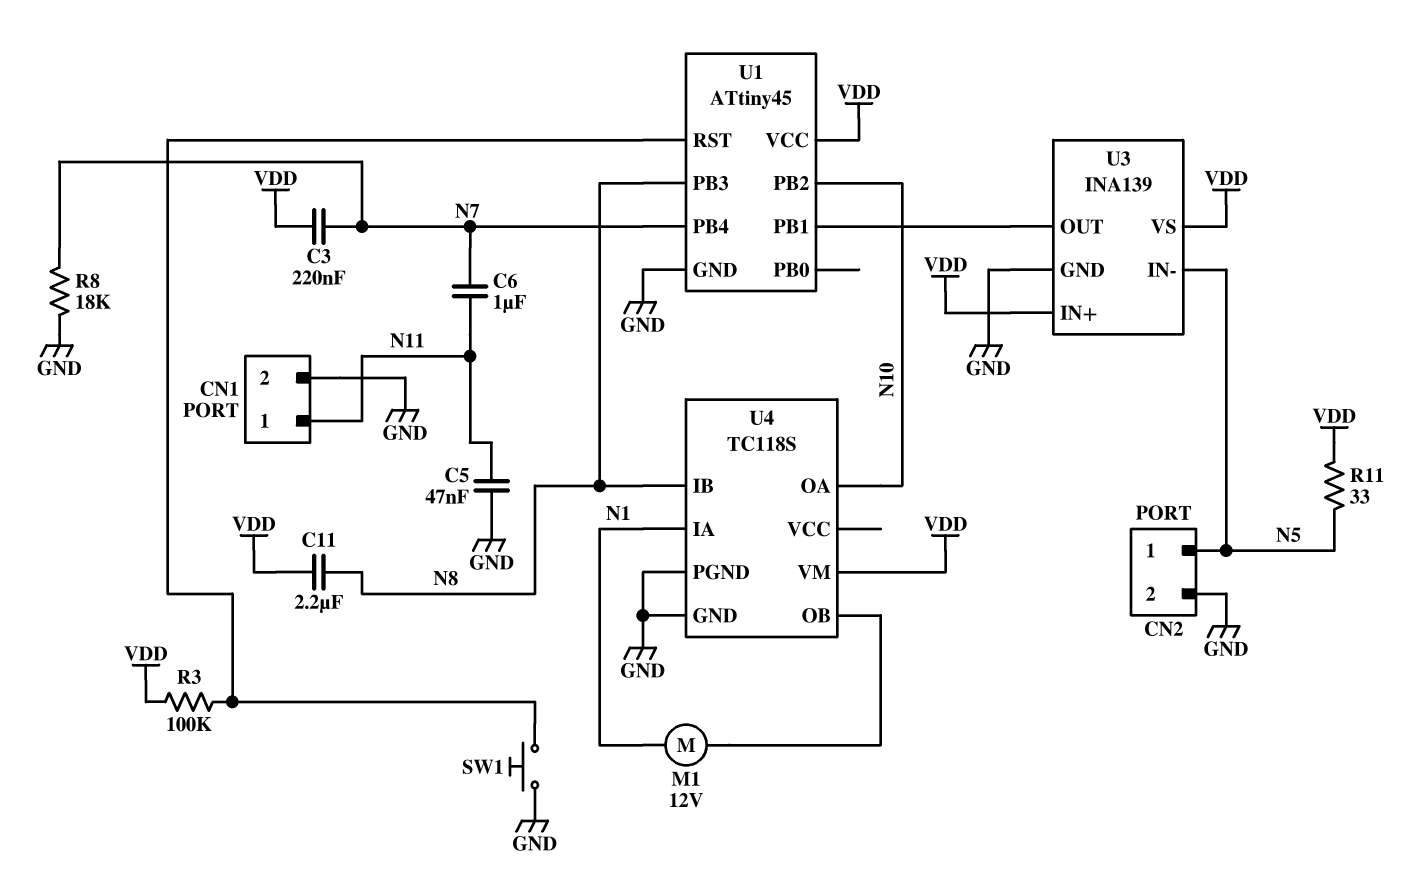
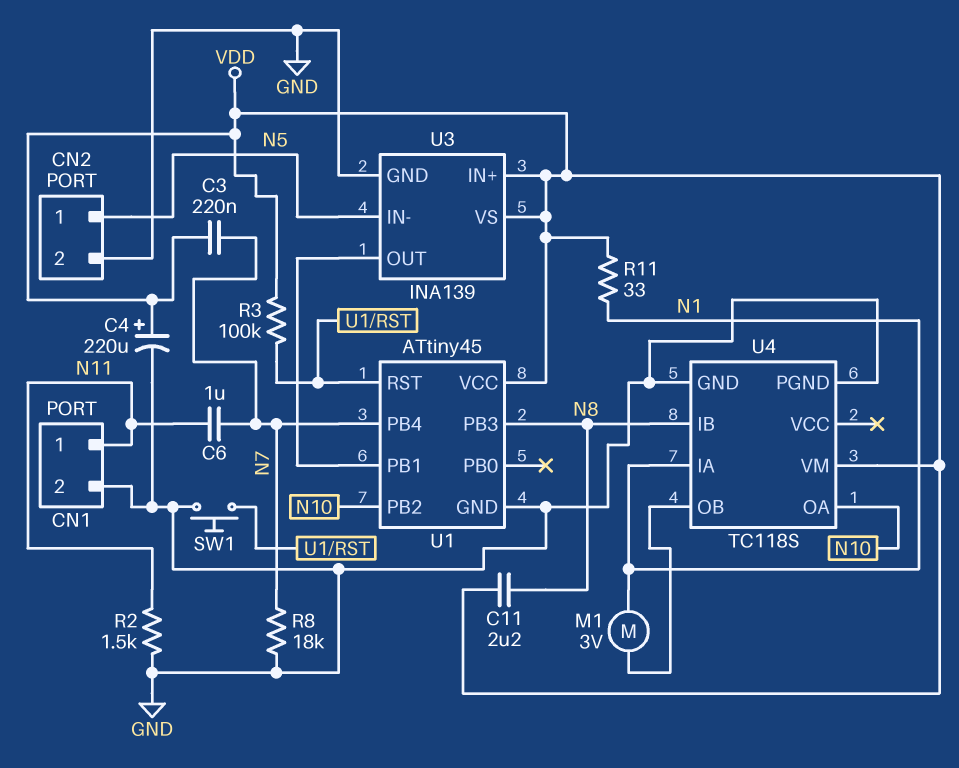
C4: none -> 220uF (plus VDD, minus GND)
C5: 47nF (GND, N11) -> none
M1: motor 12V (N1, U4/OB) -> motor 3V (N1, U4/OB)
R2: none -> 1.5k (GND, N11)
R11: 33 (N5, VDD) -> 33 (N1, VDD)

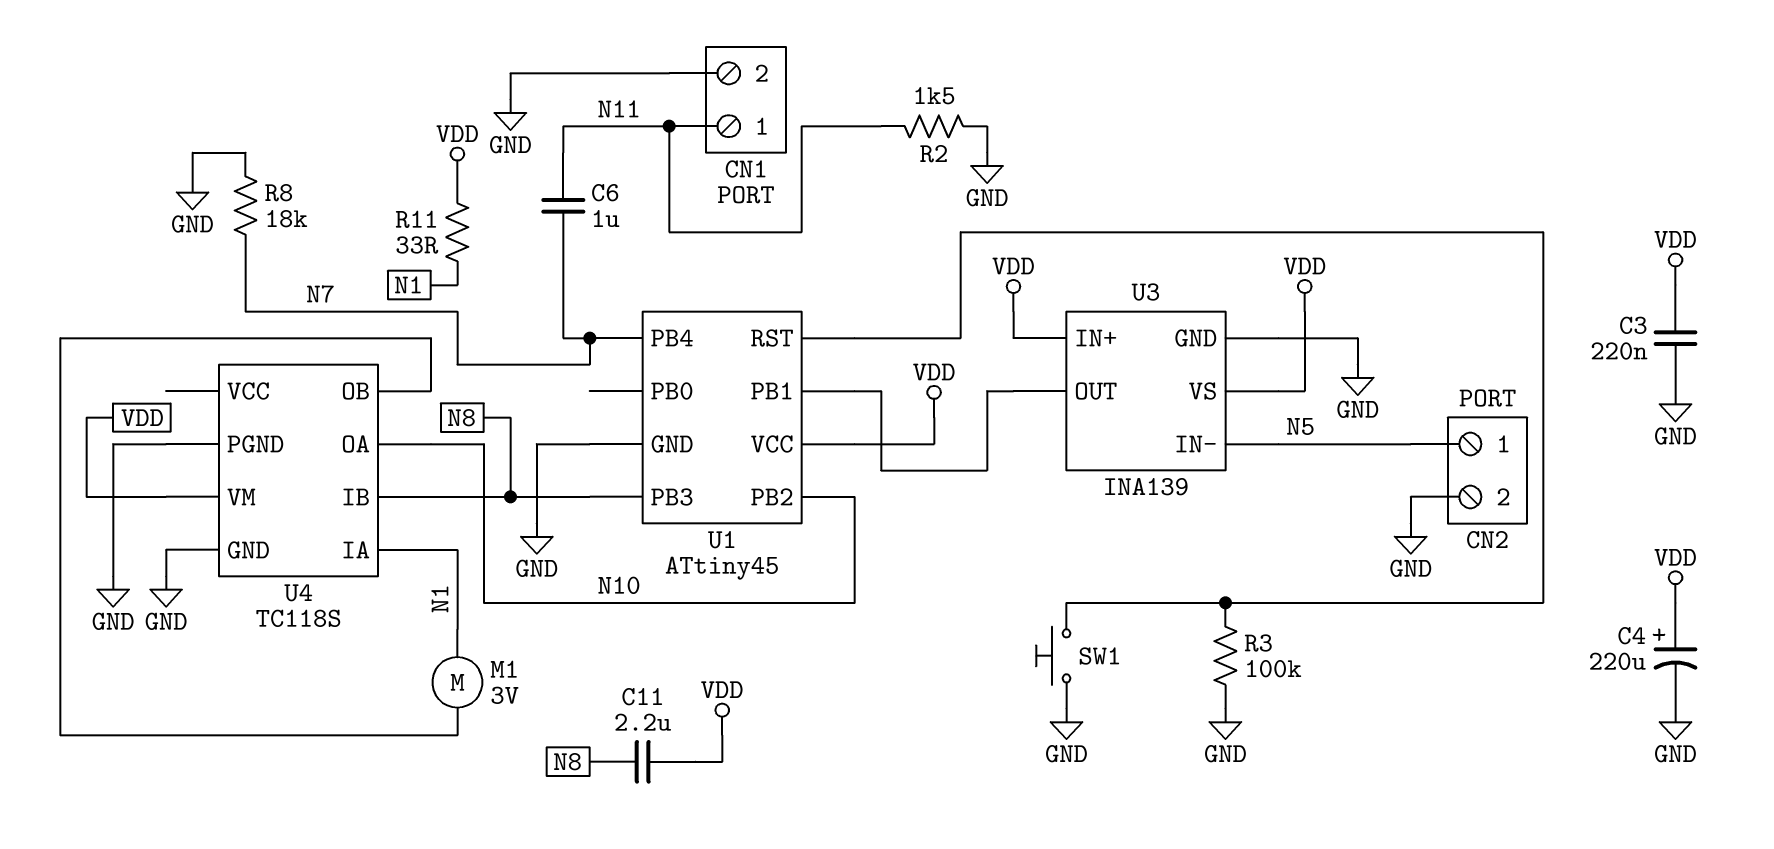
C3: 220nF (N7, VDD) -> 220nF (GND, VDD)
R3: 100k (U1/RST, VDD) -> 100k (GND, U1/RST)

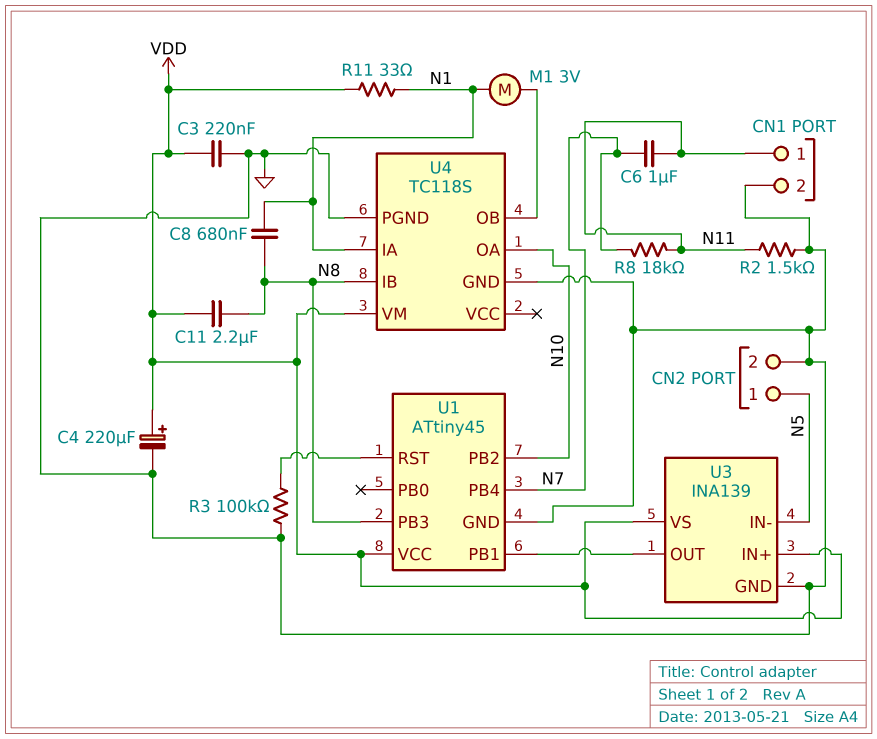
C8: none -> 680nF (N1, N8)
R8: 18k (GND, N7) -> 18k (N7, N11)
SW1: button (GND, U1/RST) -> none

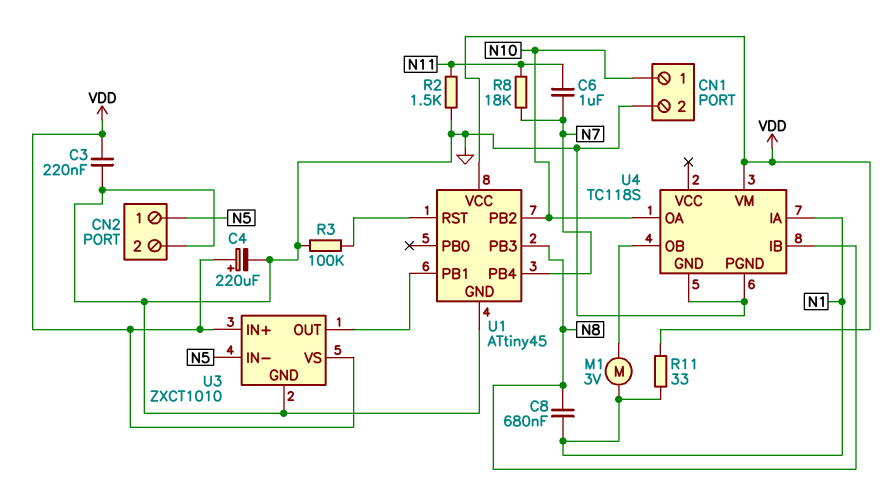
C11: 2.2uF (N8, VDD) -> none
CN1 pin 1: N11 -> N10
U3: INA139 -> ZXCT1010

